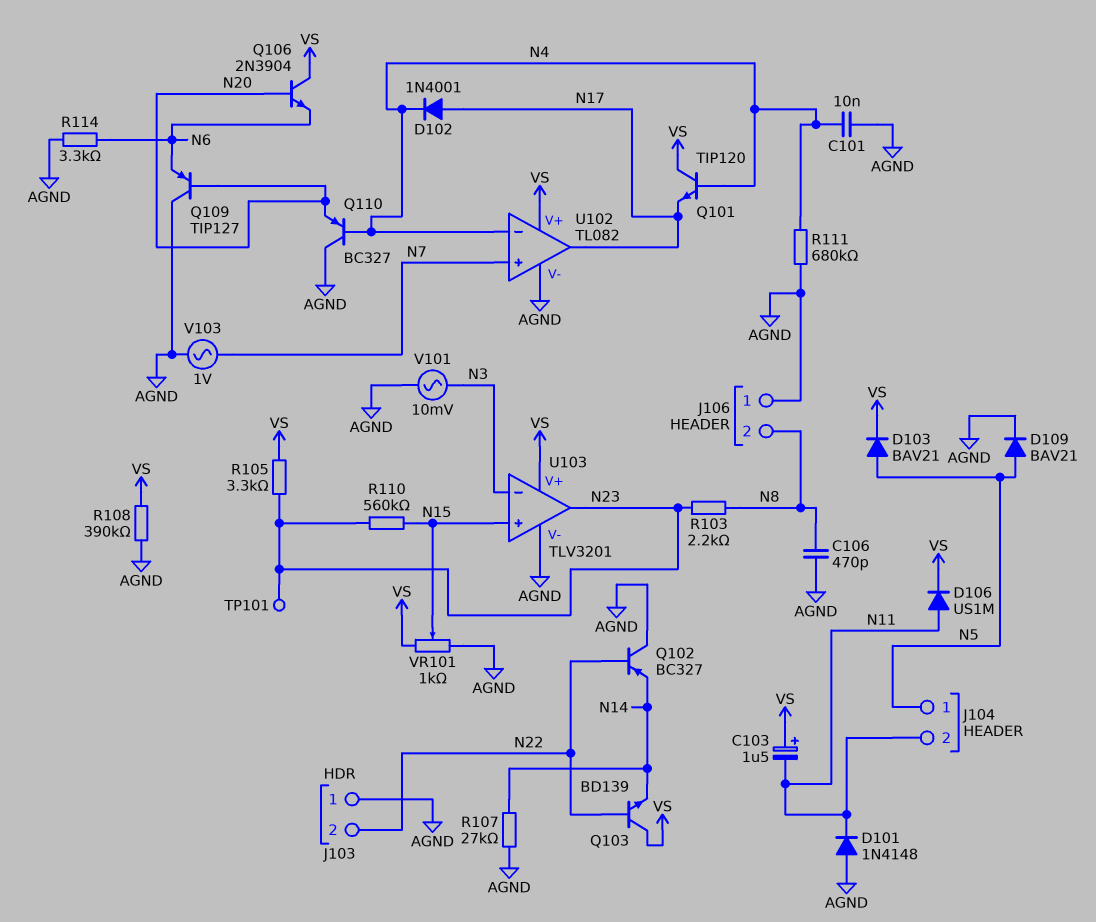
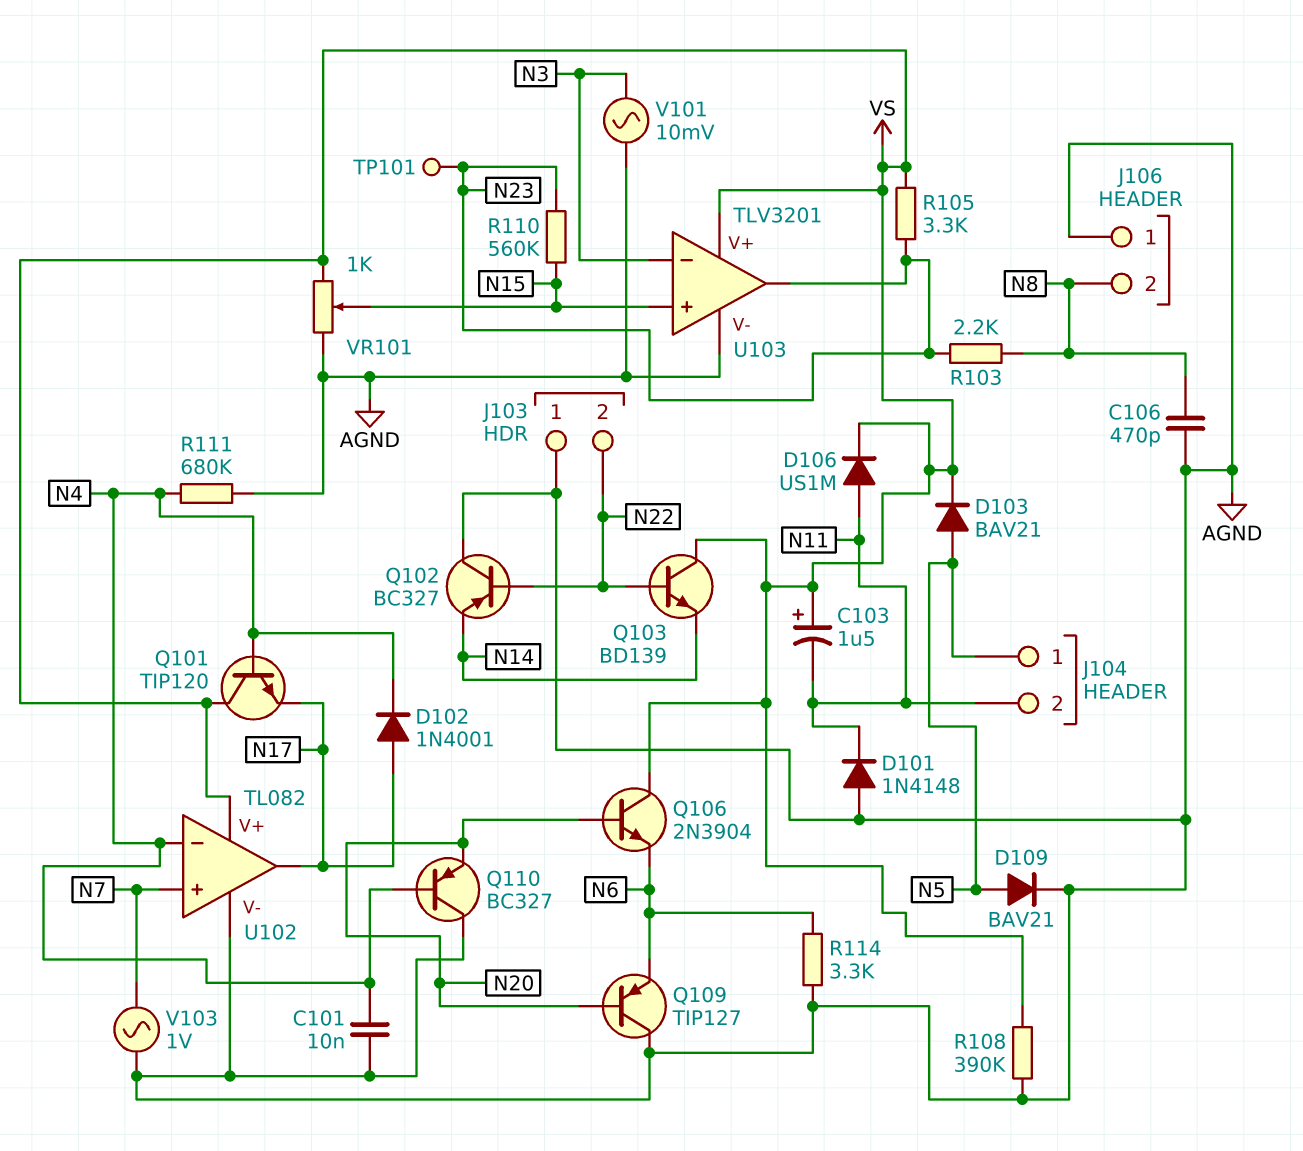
R107: 27k (AGND, N14) -> none

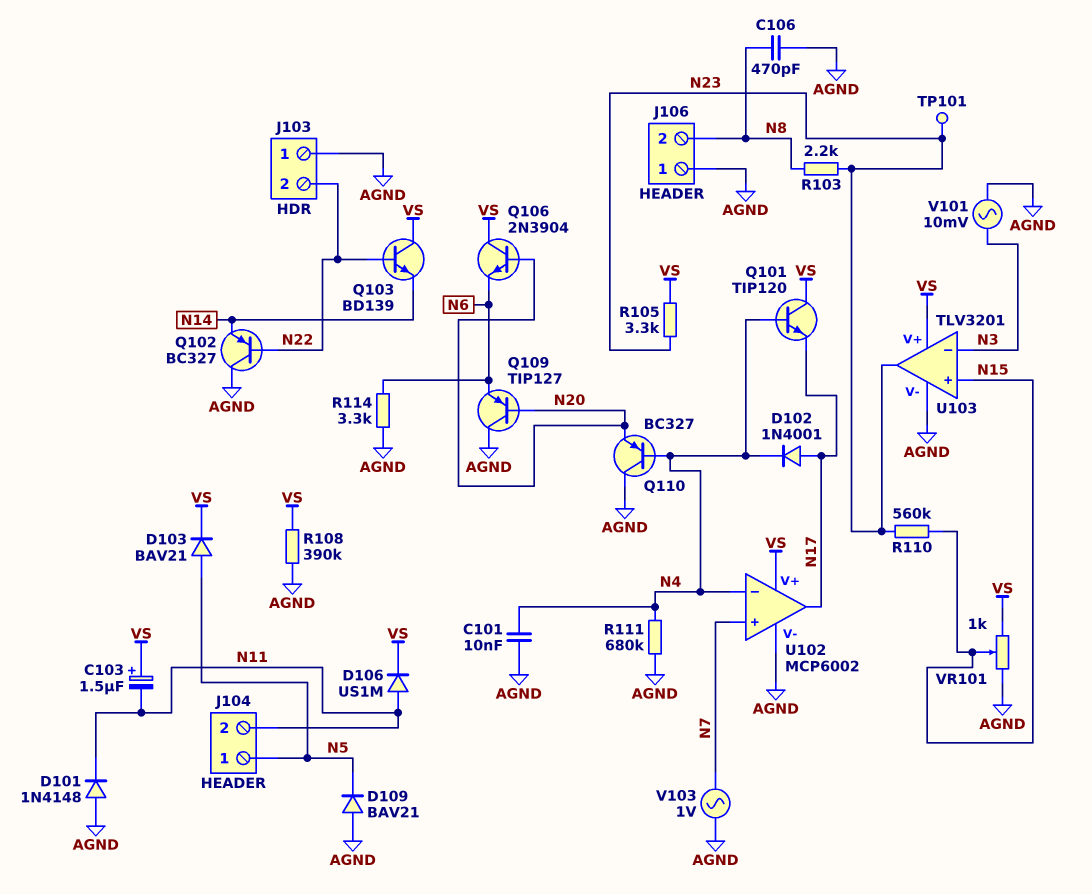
D109: diode BAV21 (A N5, K AGND) -> diode BAV21 (A AGND, K N5)
U102: TL082 -> MCP6002

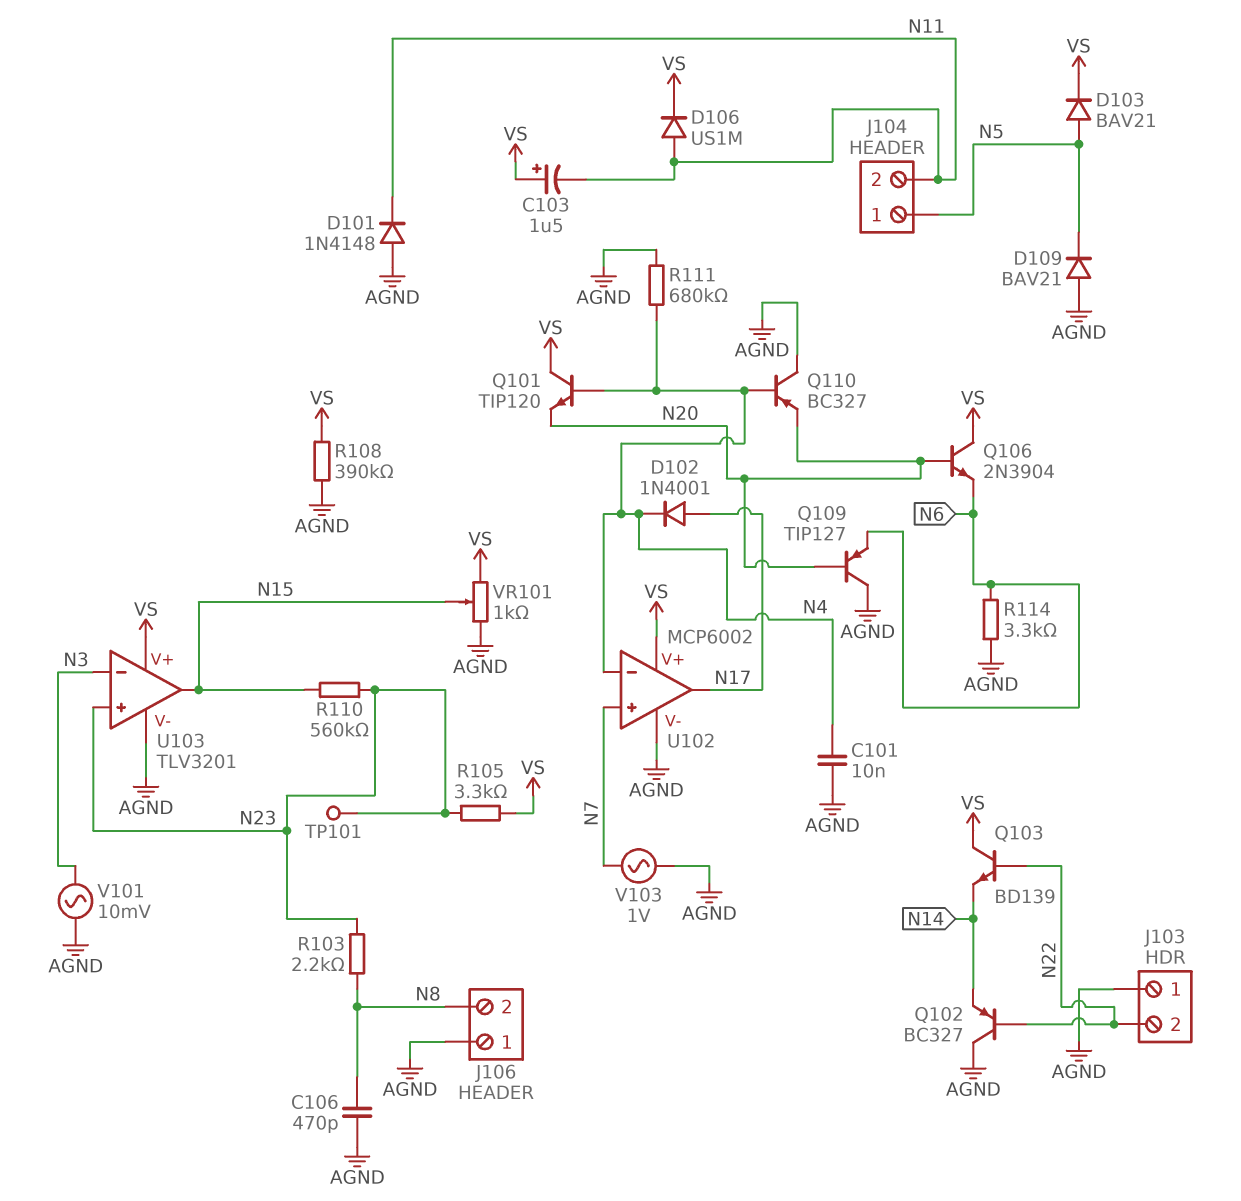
Q101: NPN TIP120 (B N4, C VS, E N17) -> NPN TIP120 (B N4, C VS, E N20)
U103 pin in+: N15 -> N23
U103 pin out: N23 -> N15

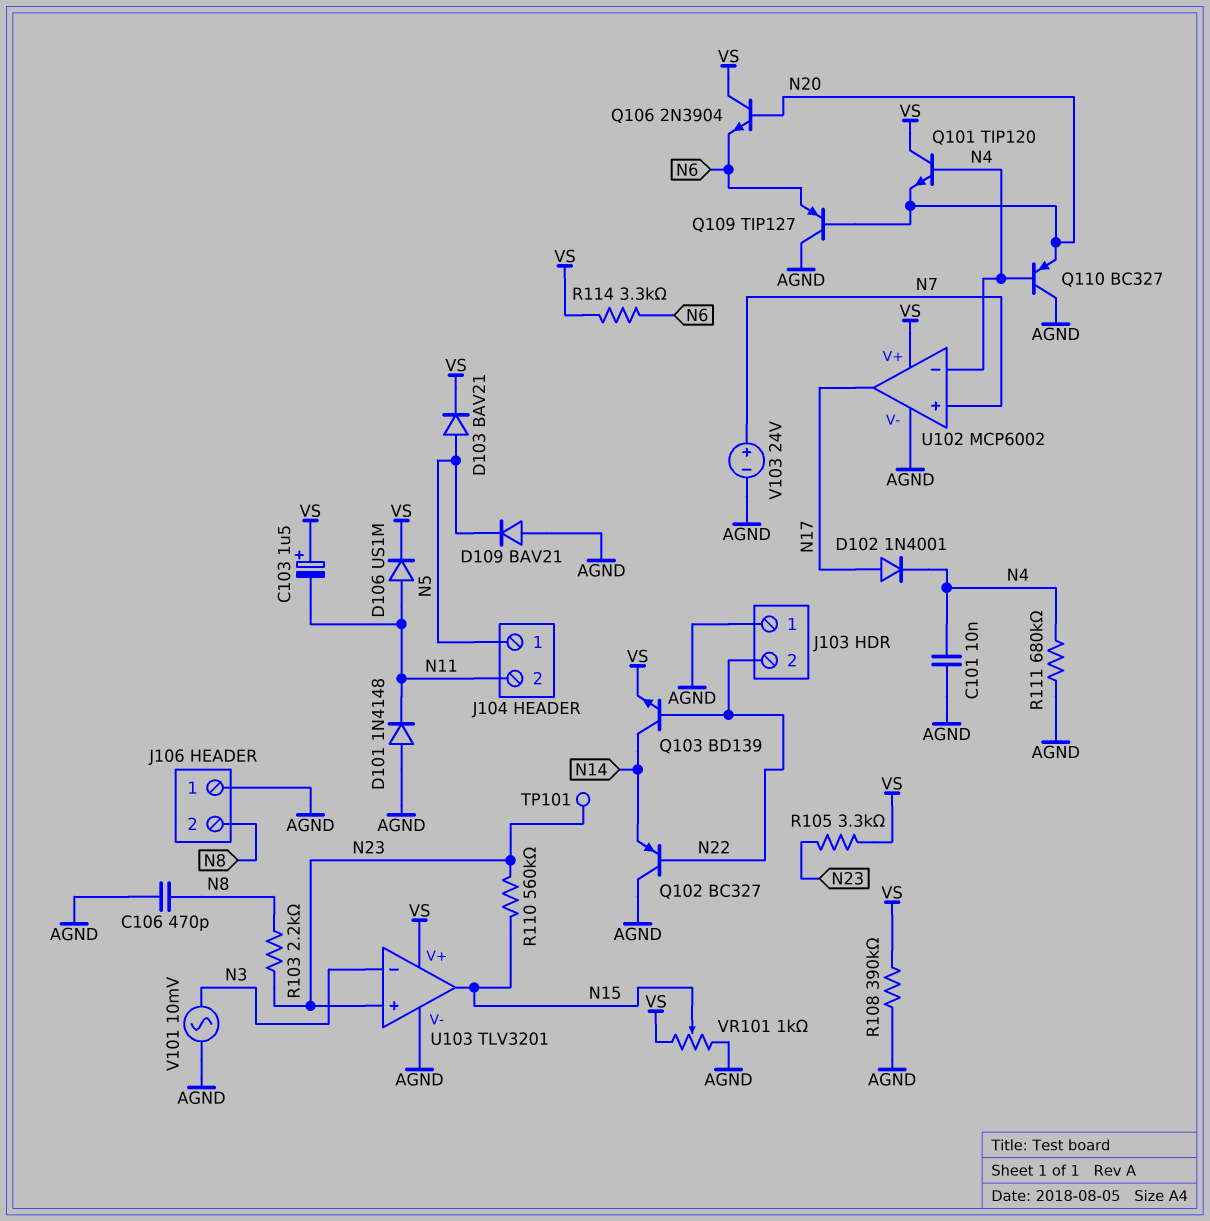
Q103: NPN BD139 (B N22, C VS, E N14) -> NPN BD139 (B N22, C N14, E VS)
R114: 3.3k (AGND, N6) -> 3.3k (N6, VS)
V103: AC 1V (AGND, N7) -> 24V (plus N7, minus AGND)

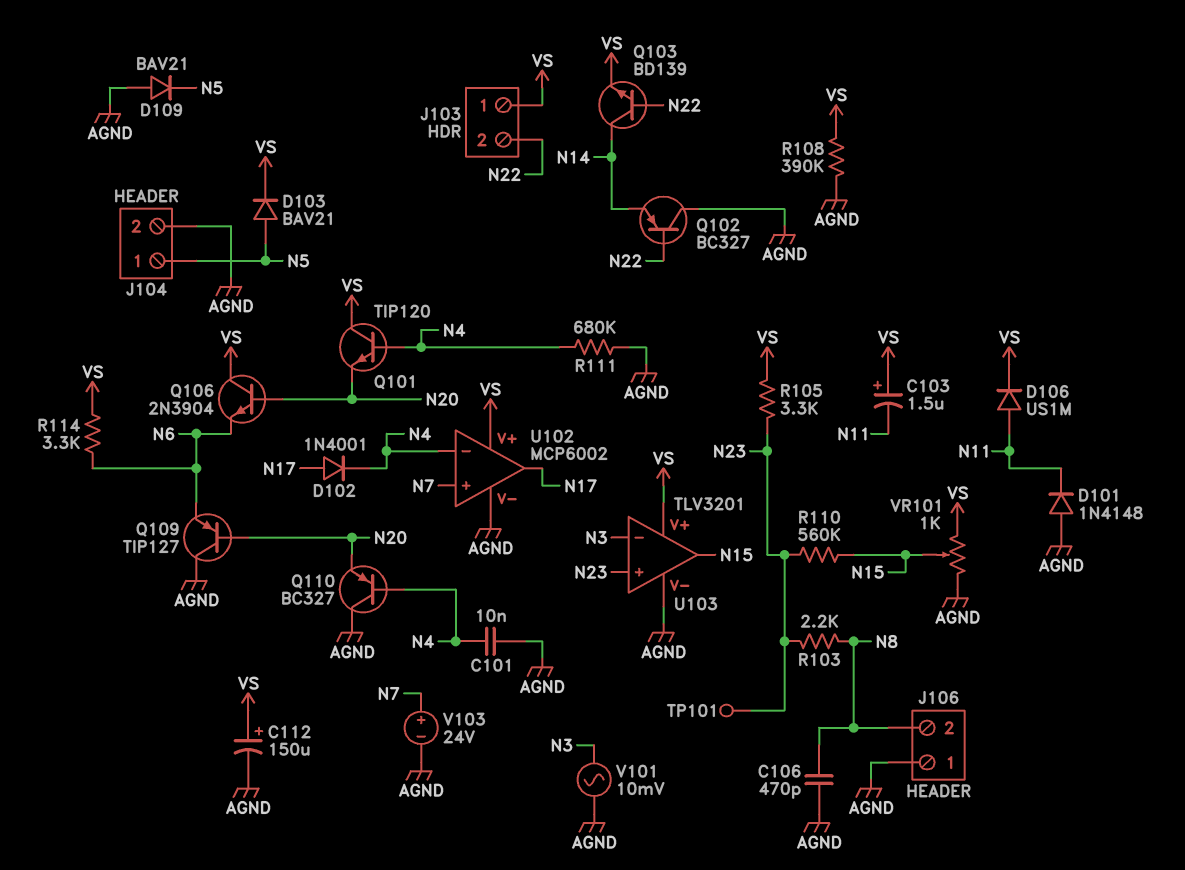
C112: none -> 150uF (plus VS, minus AGND)
J103 pin 1: AGND -> VS
J104 pin 2: N11 -> AGND

